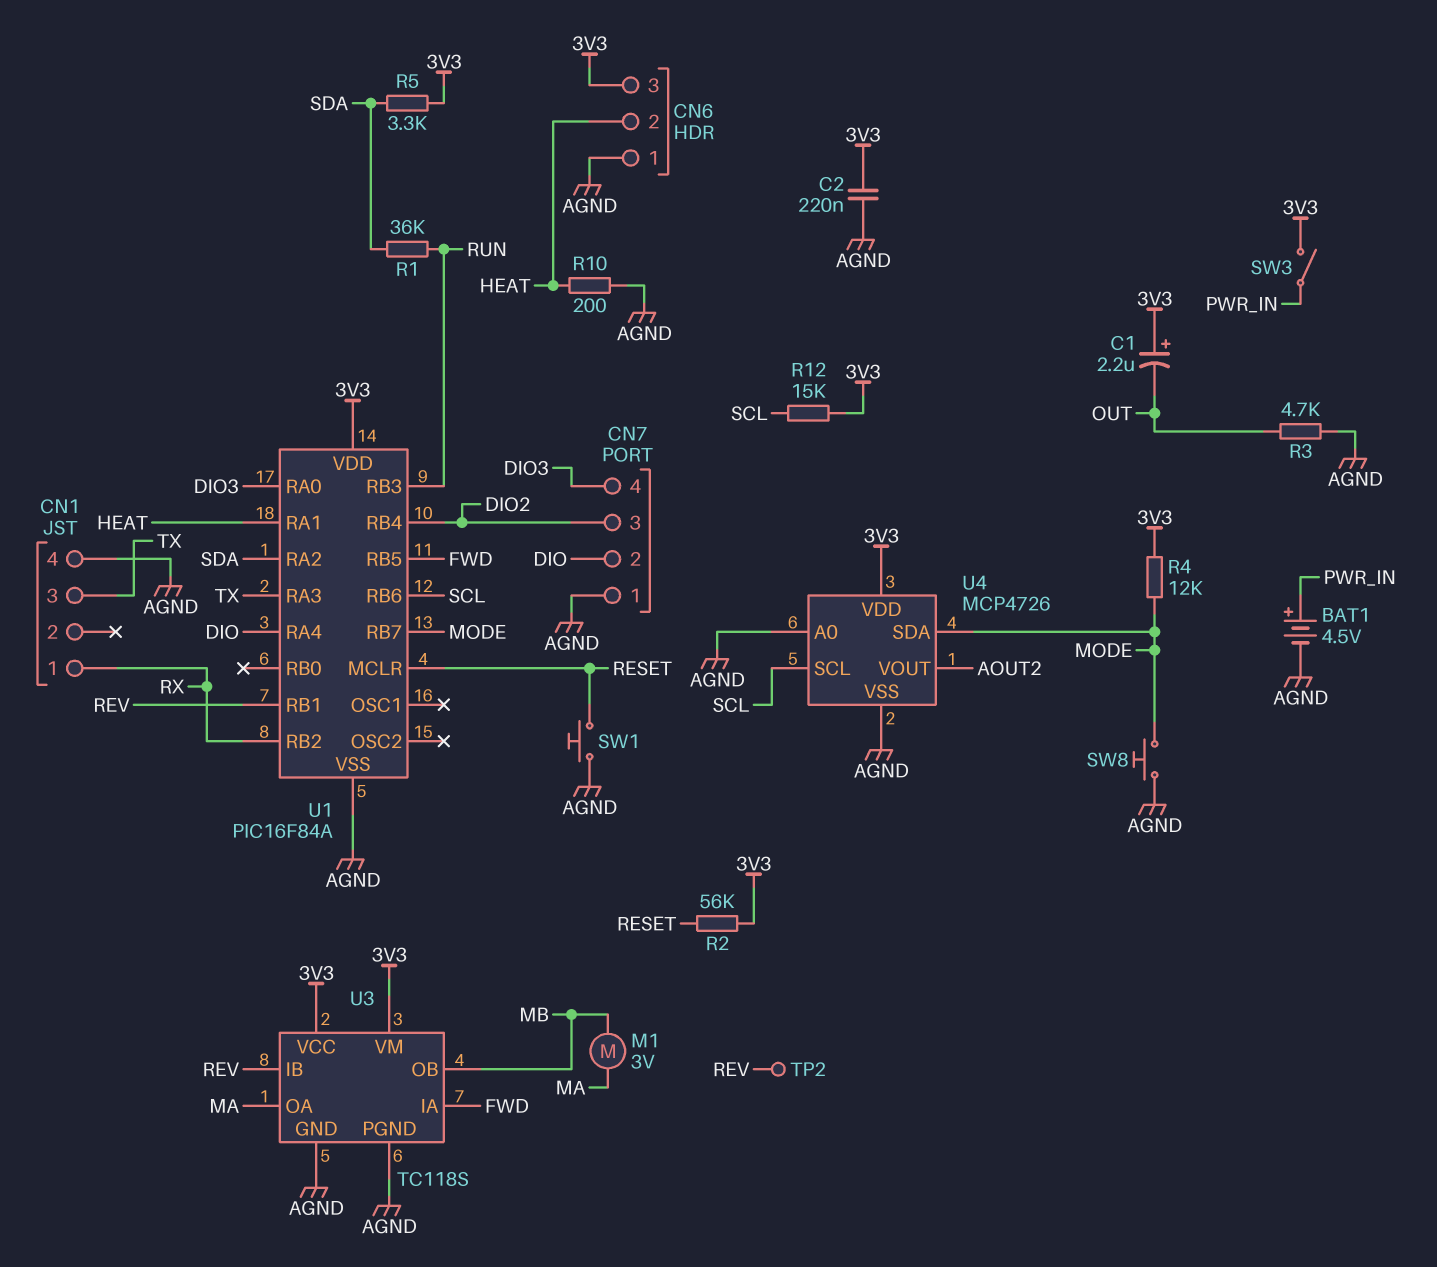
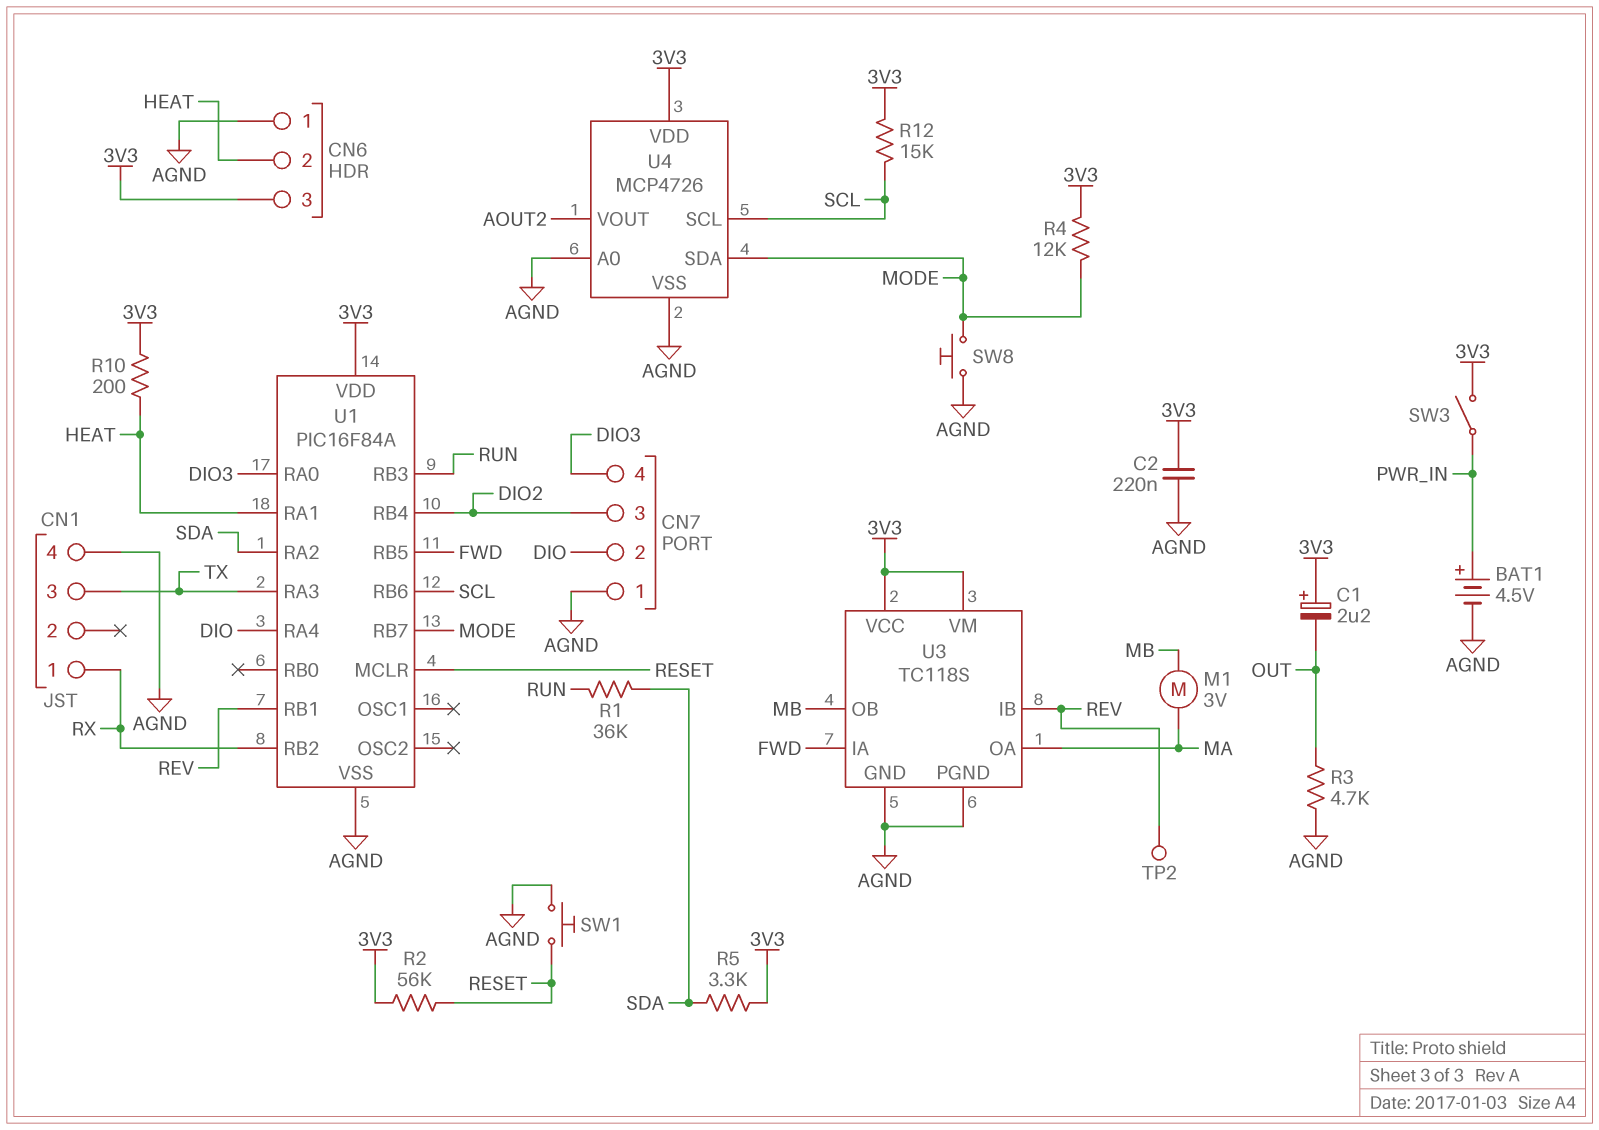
R10: 200 (AGND, HEAT) -> 200 (3V3, HEAT)

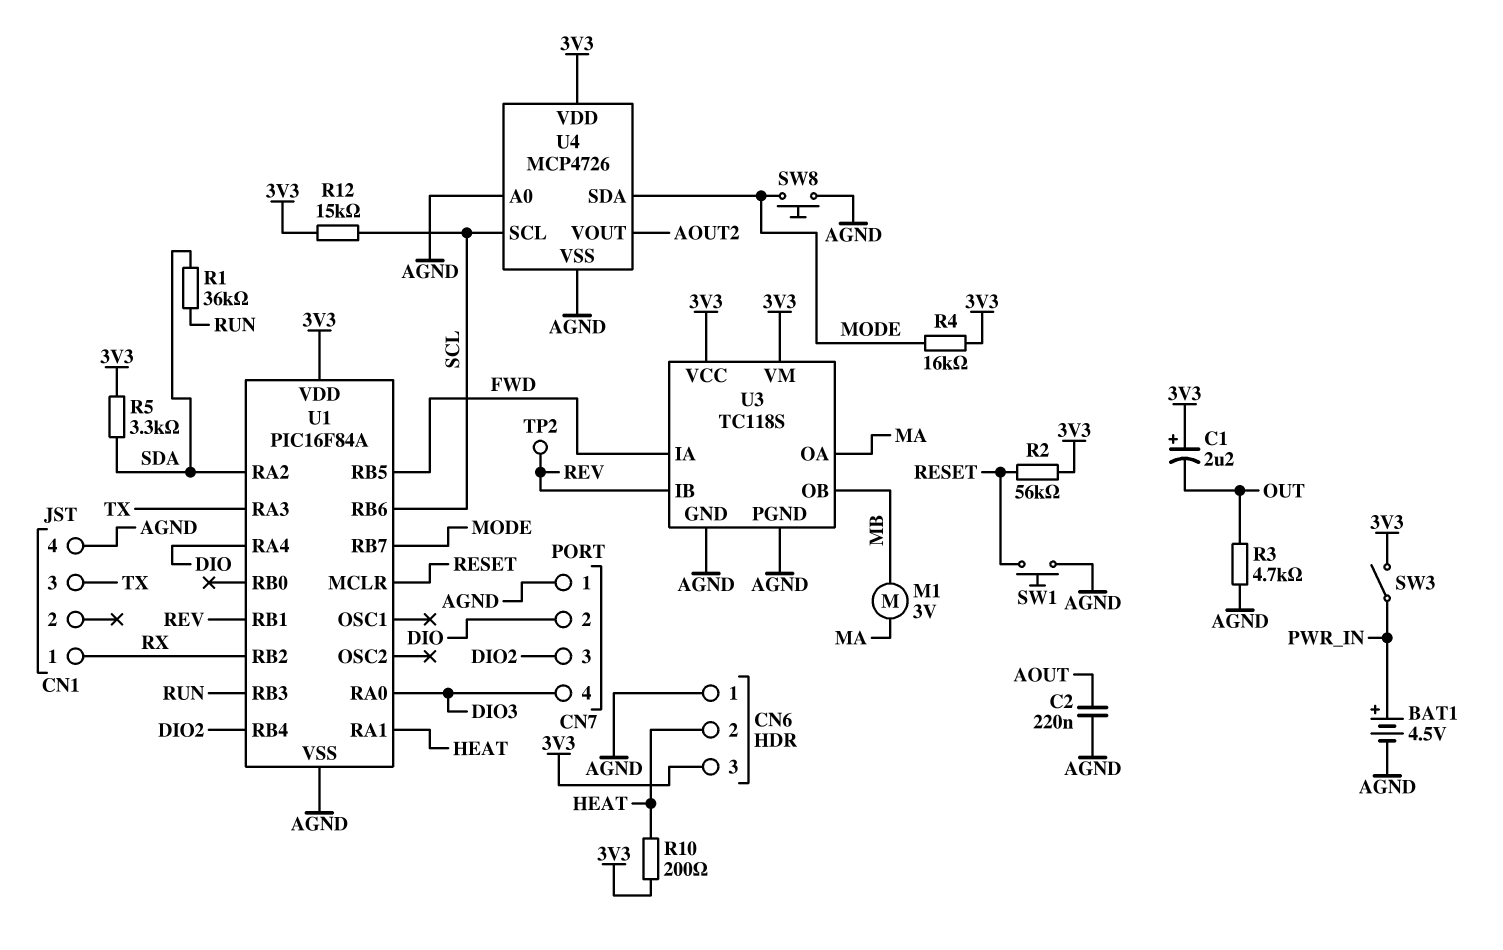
C2: 220nF (3V3, AGND) -> 220nF (AGND, AOUT)
R4: 12k (3V3, MODE) -> 16k (3V3, MODE)

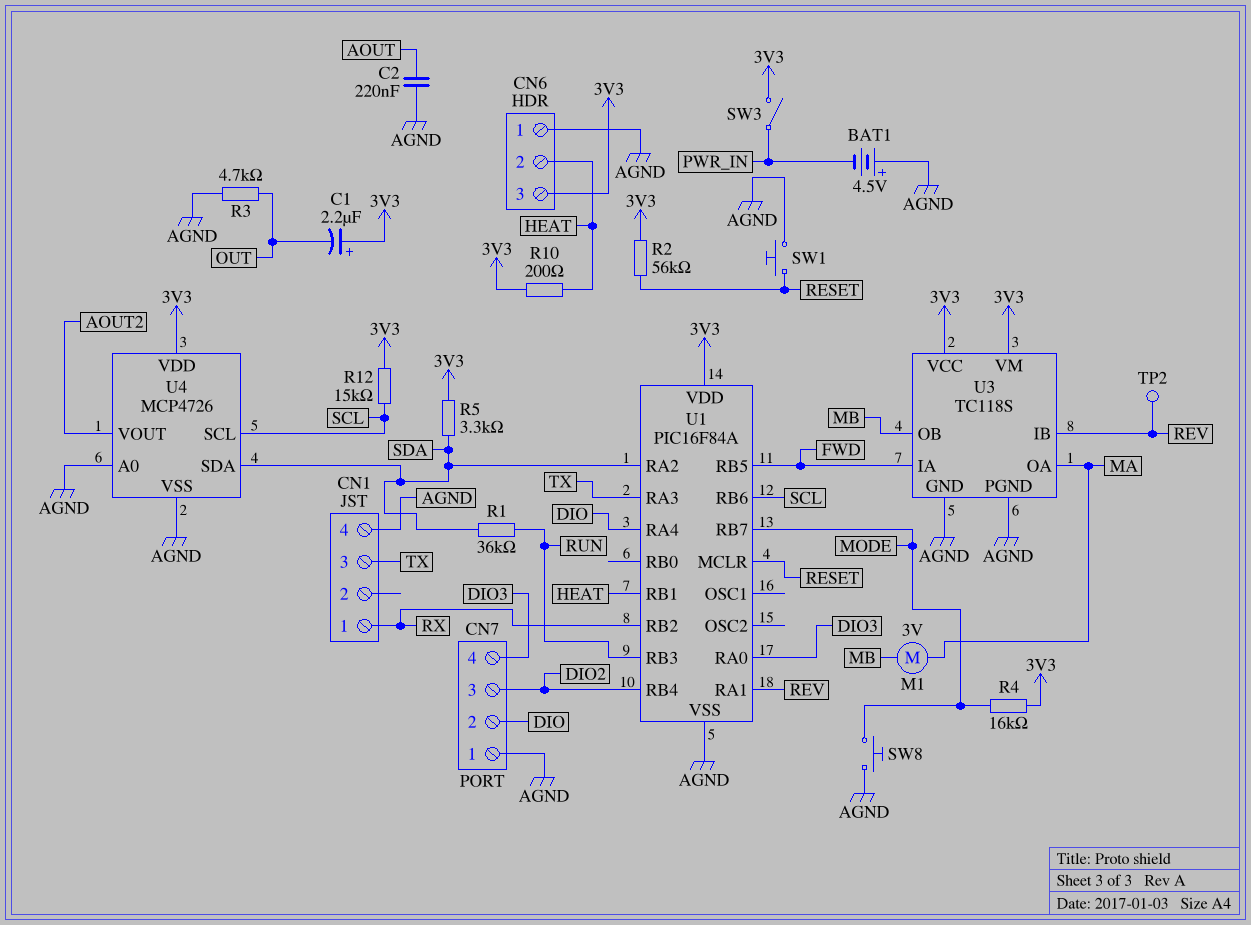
BAT1: 4.5V (plus PWR_IN, minus AGND) -> 4.5V (plus AGND, minus PWR_IN)
U1 pin RA1: HEAT -> REV
U1 pin RB1: REV -> HEAT
U4 pin SDA: MODE -> SDA

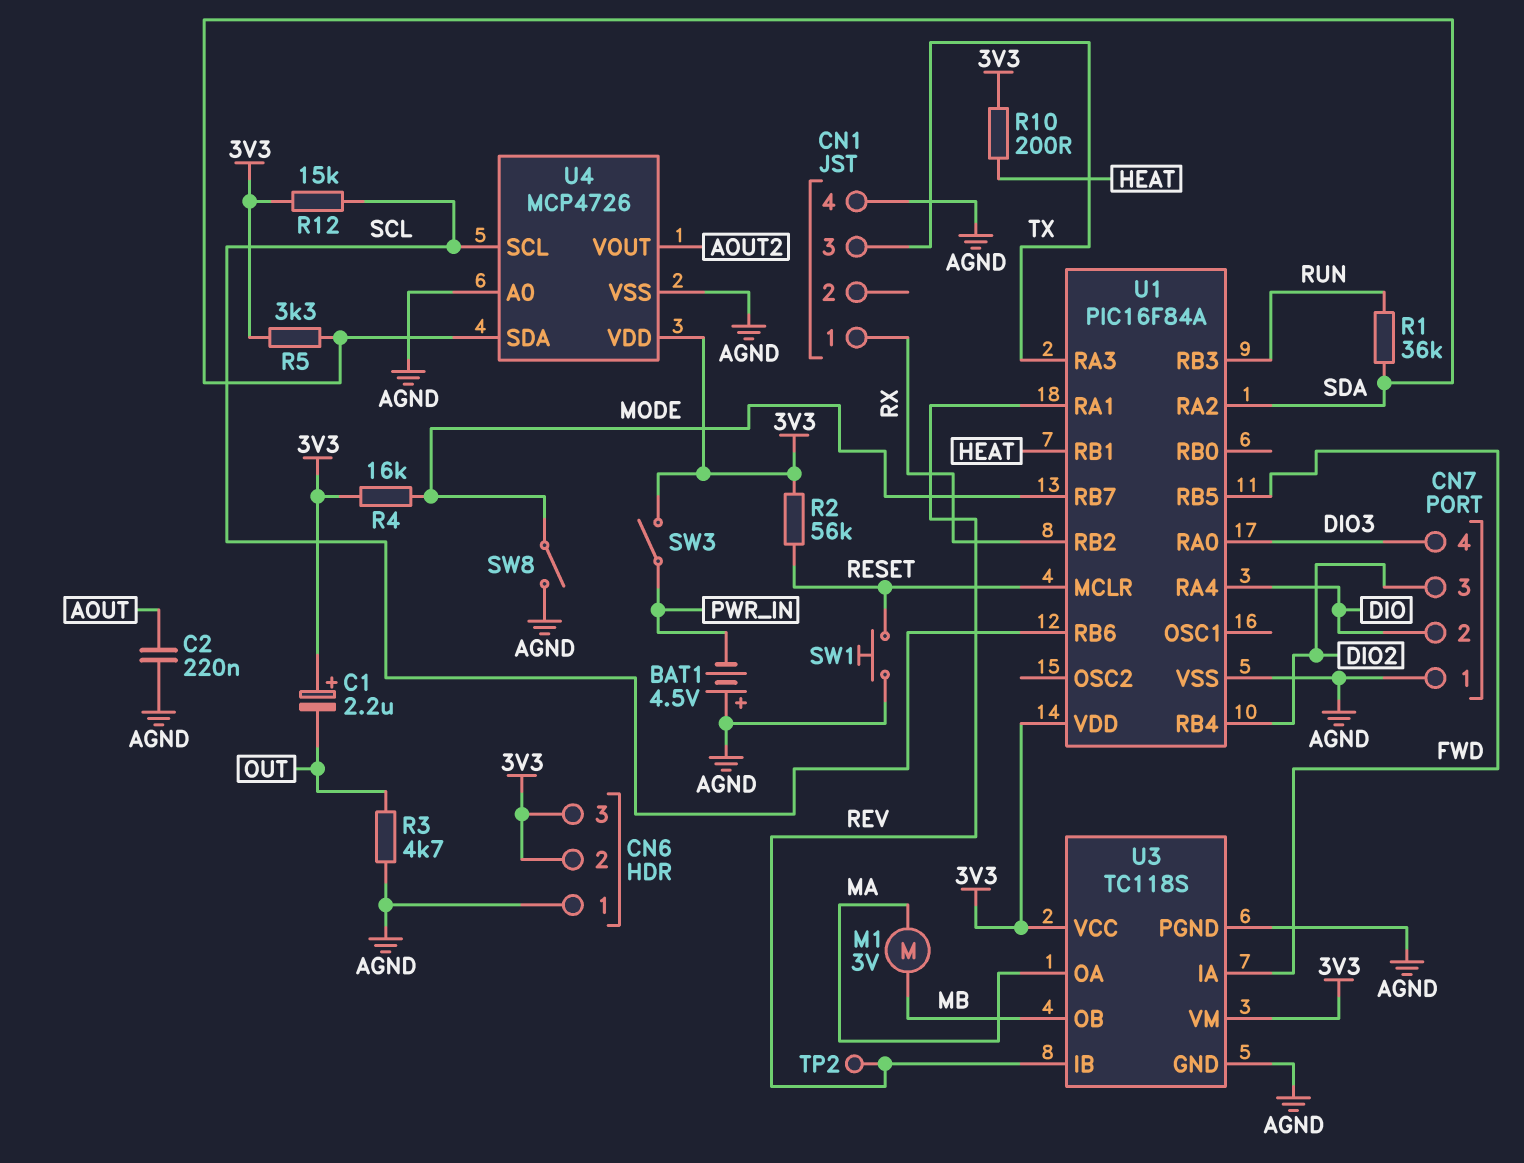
CN6 pin 2: HEAT -> 3V3
SW8: button (AGND, MODE) -> switch (AGND, MODE)

